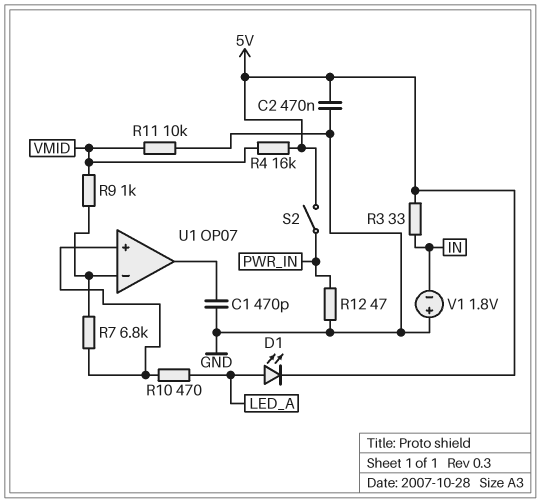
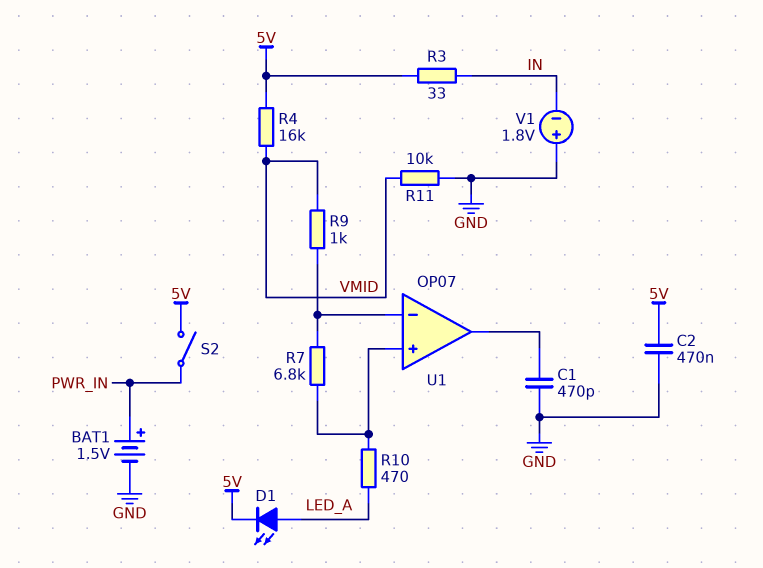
BAT1: none -> 1.5V (plus PWR_IN, minus GND)
R12: 47 (GND, PWR_IN) -> none

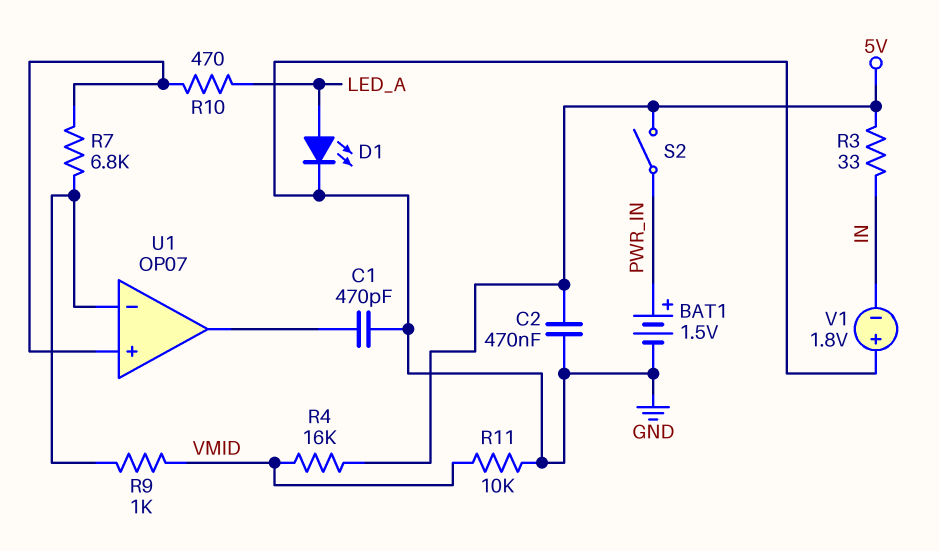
D1: LED (A LED_A, K 5V) -> LED (A LED_A, K GND)

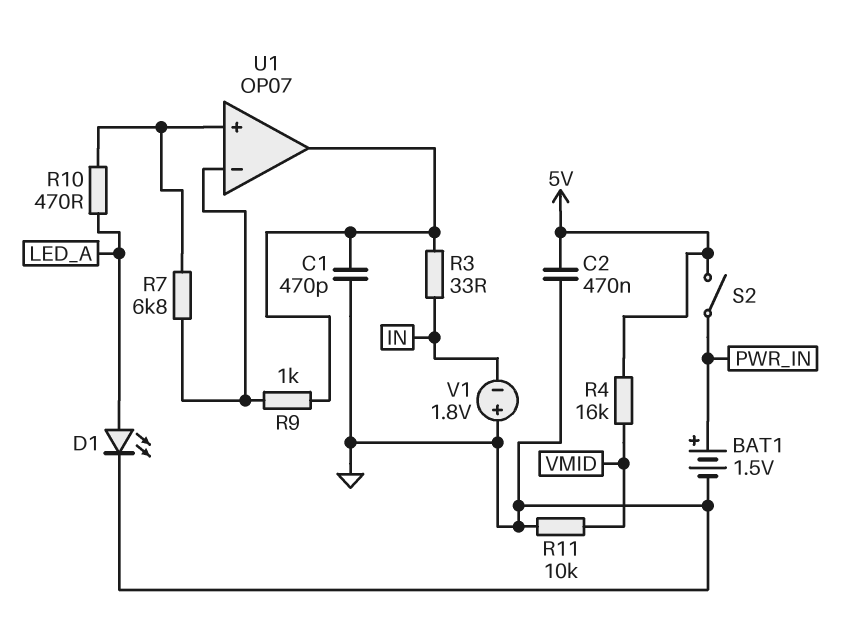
R3: 33 (5V, IN) -> 33 (IN, U1/out)
R9: 1k (U1/in-, VMID) -> 1k (U1/in-, U1/out)

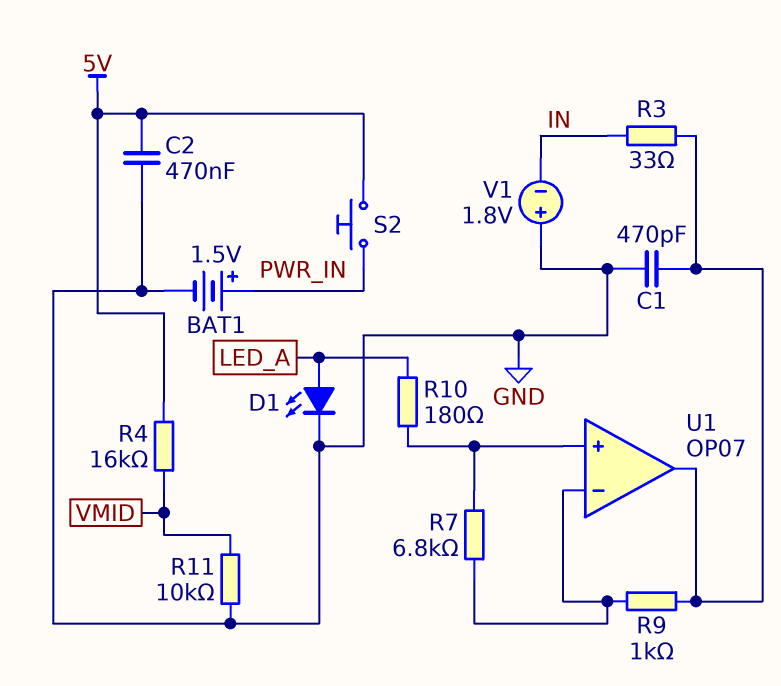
R10: 470 (LED_A, U1/in+) -> 180 (LED_A, U1/in+)
S2: switch (5V, PWR_IN) -> button (5V, PWR_IN)

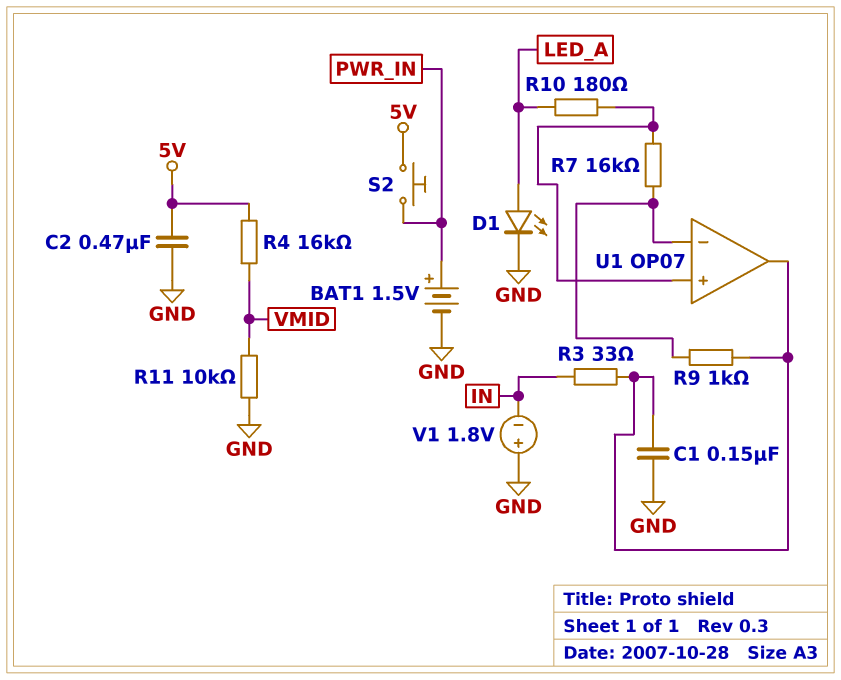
C1: 470pF (GND, U1/out) -> 150nF (GND, U1/out)
R7: 6.8k (U1/in+, U1/in-) -> 16k (U1/in+, U1/in-)

